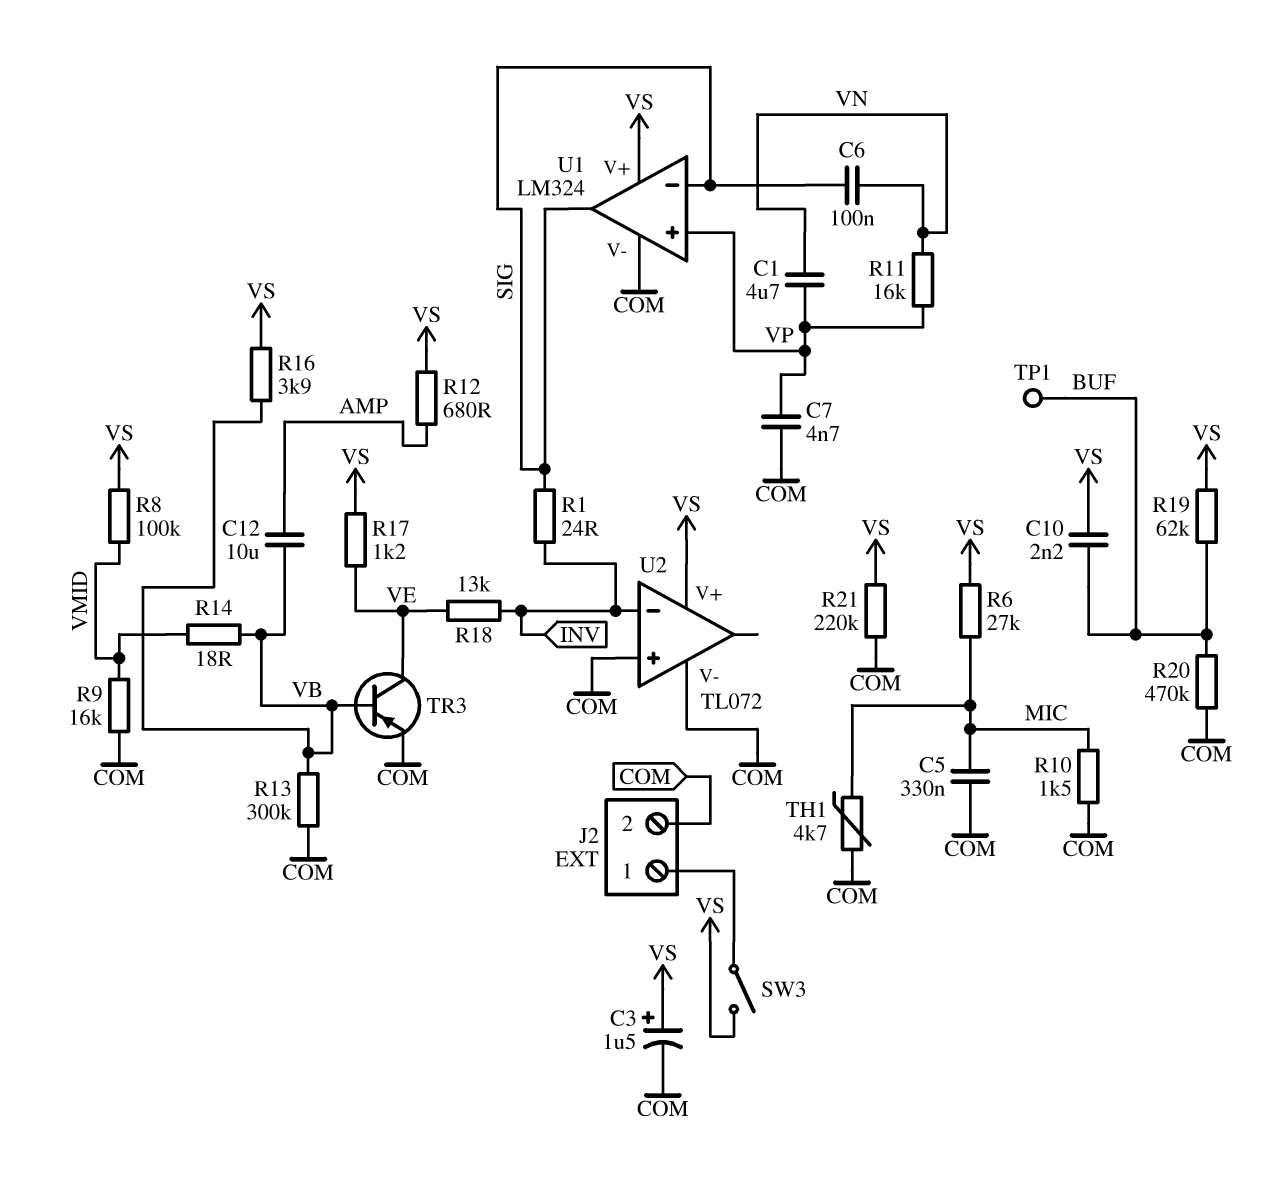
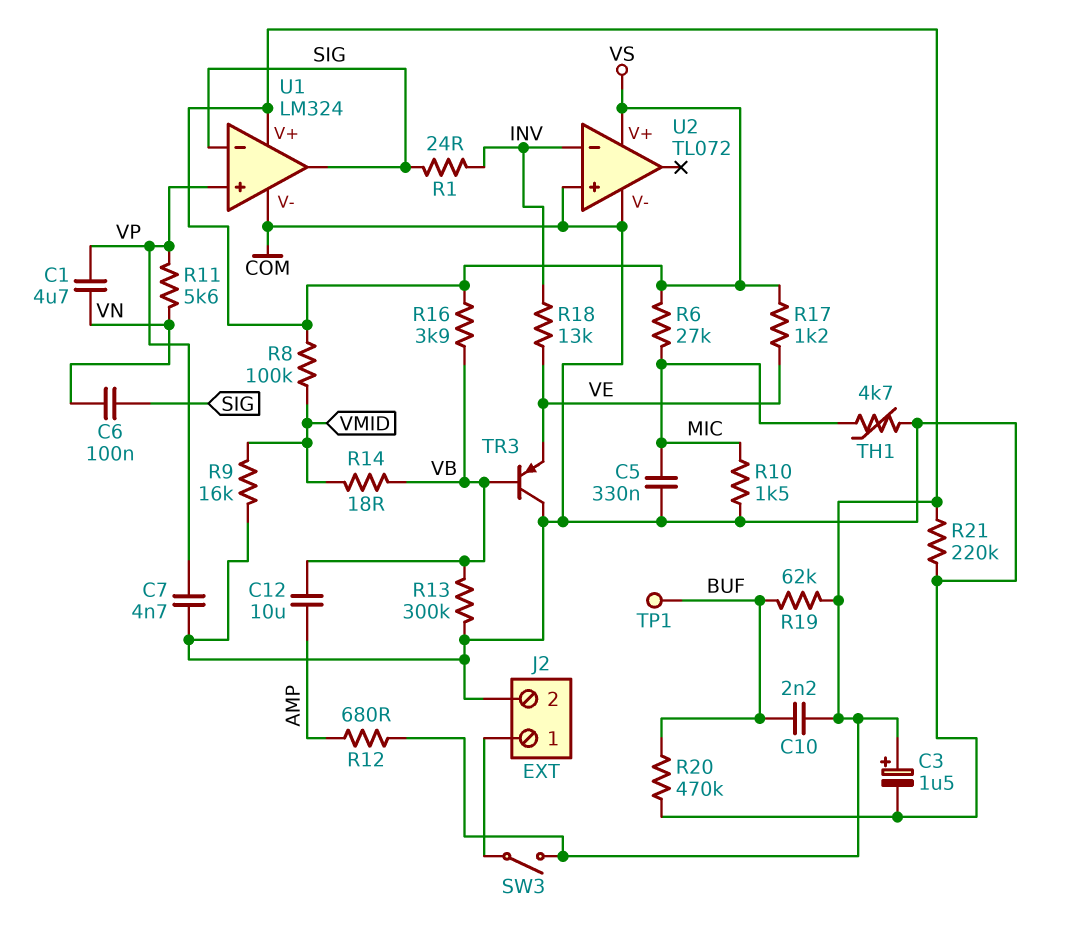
R11: 16k (VN, VP) -> 5.6k (VN, VP)
TR3: PNP (B VB, C VE, E COM) -> PNP (B VB, C COM, E VE)

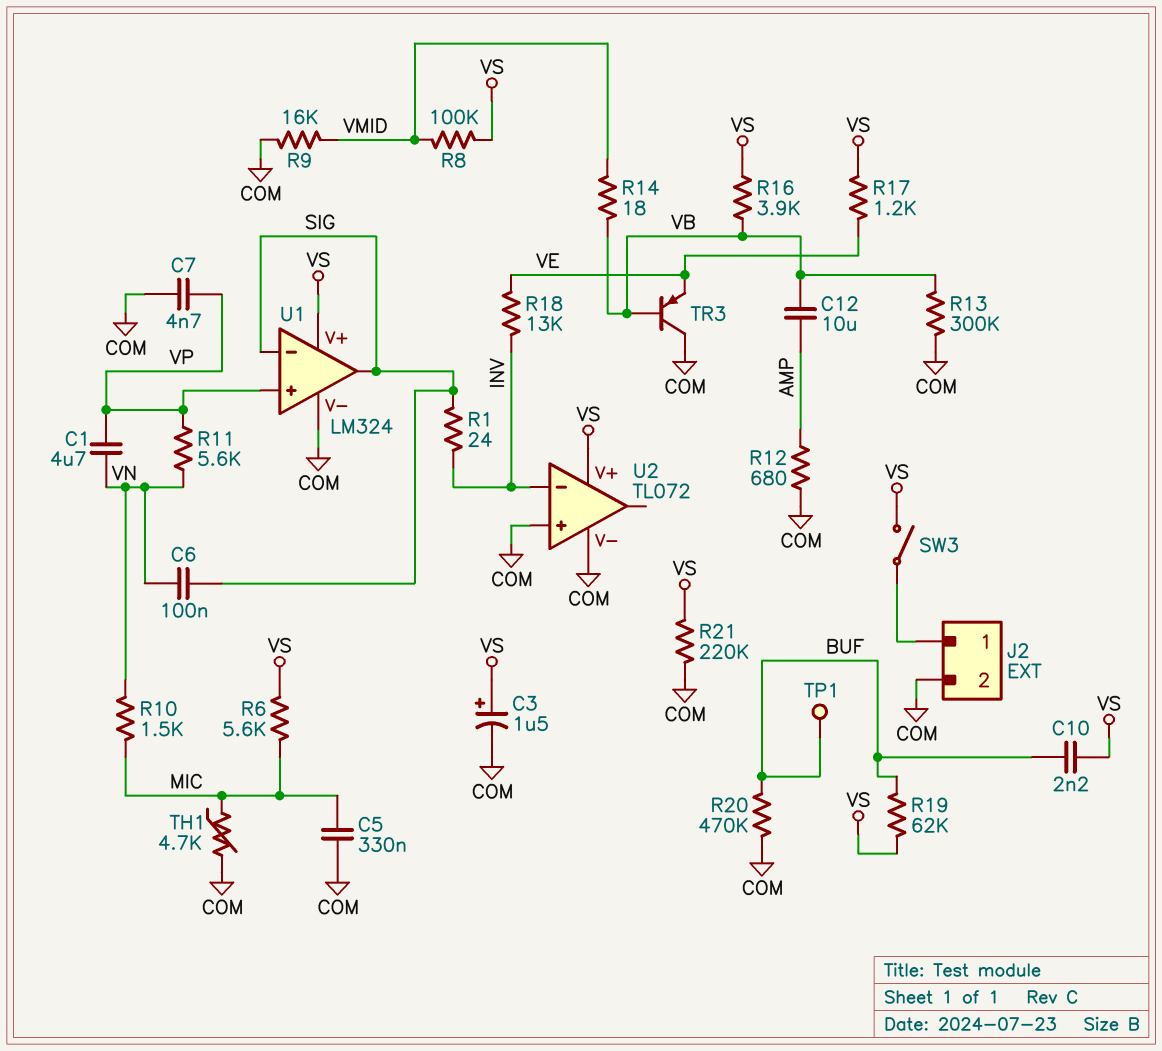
R6: 27k (MIC, VS) -> 5.6k (MIC, VS)
R10: 1.5k (COM, MIC) -> 1.5k (MIC, VN)
R12: 680 (AMP, VS) -> 680 (AMP, COM)

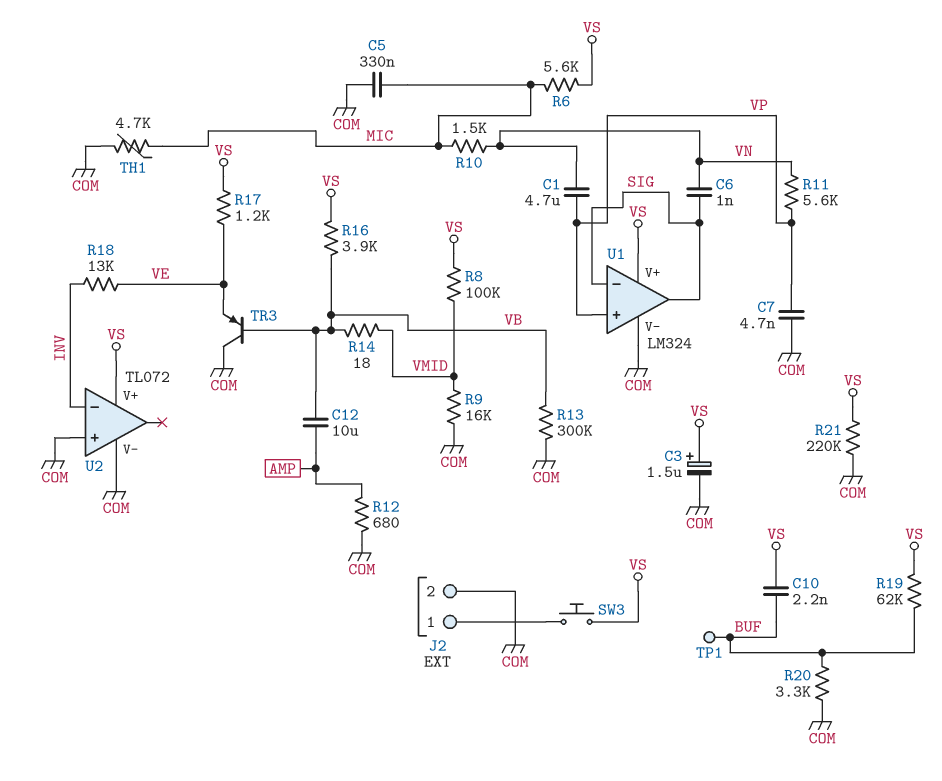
C6: 100nF (SIG, VN) -> 1nF (SIG, VN)
R1: 24 (INV, SIG) -> none
R20: 470k (BUF, COM) -> 3.3k (BUF, COM)
SW3: switch (J2/1, VS) -> button (J2/1, VS)

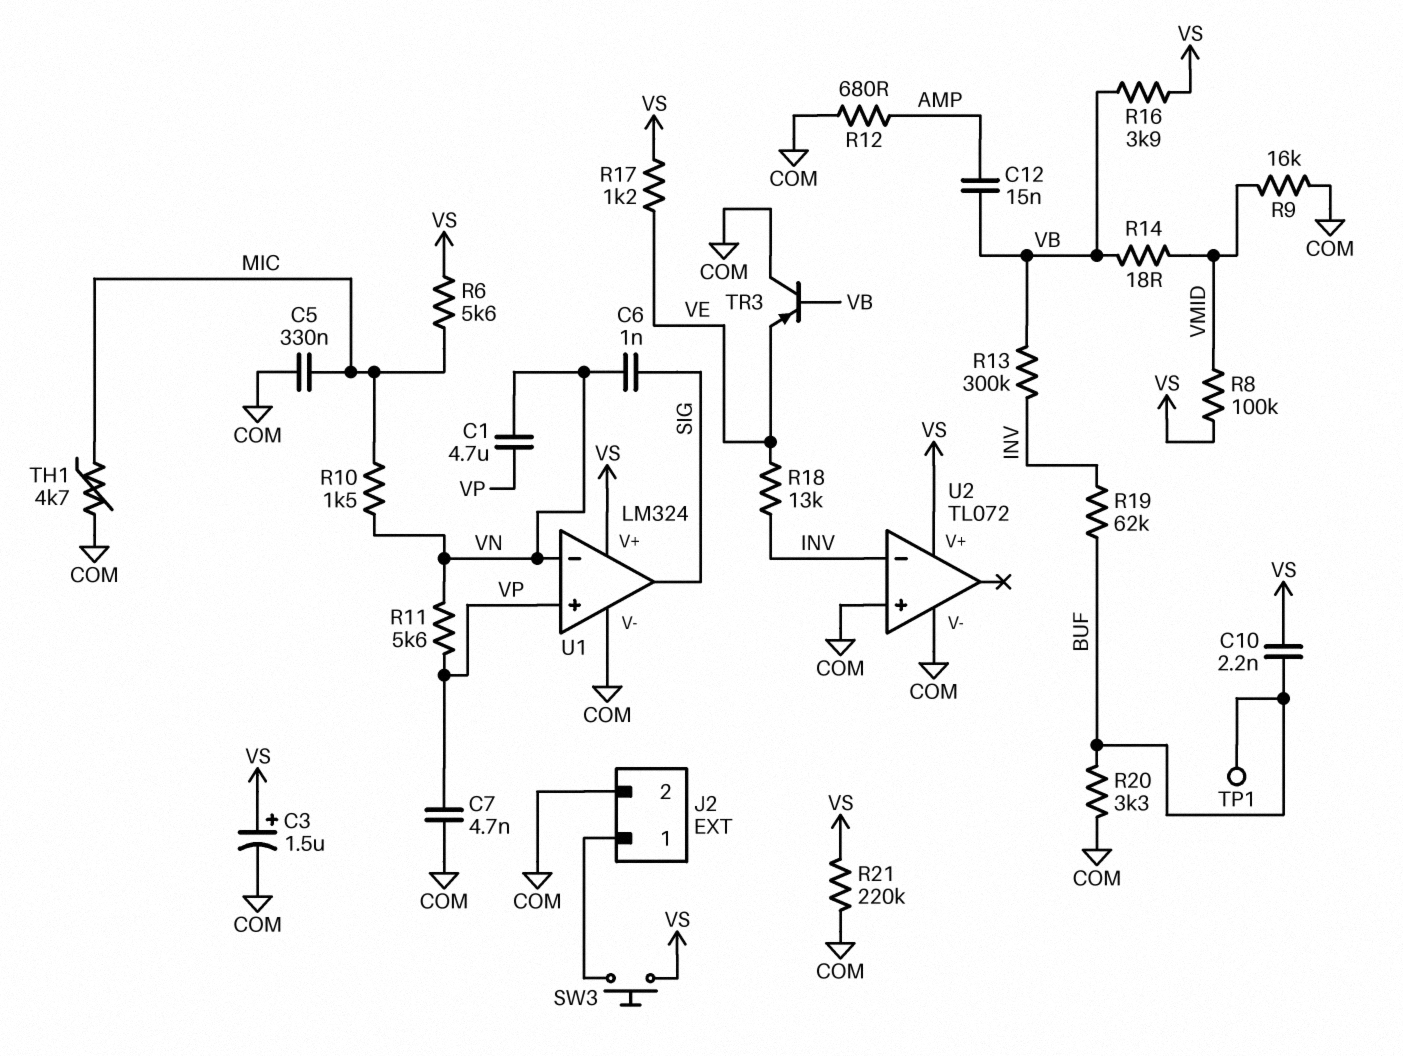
C12: 10uF (AMP, VB) -> 15nF (AMP, VB)
R13: 300k (COM, VB) -> 300k (INV, VB)
R19: 62k (BUF, VS) -> 62k (BUF, INV)
U1 pin in-: SIG -> VN

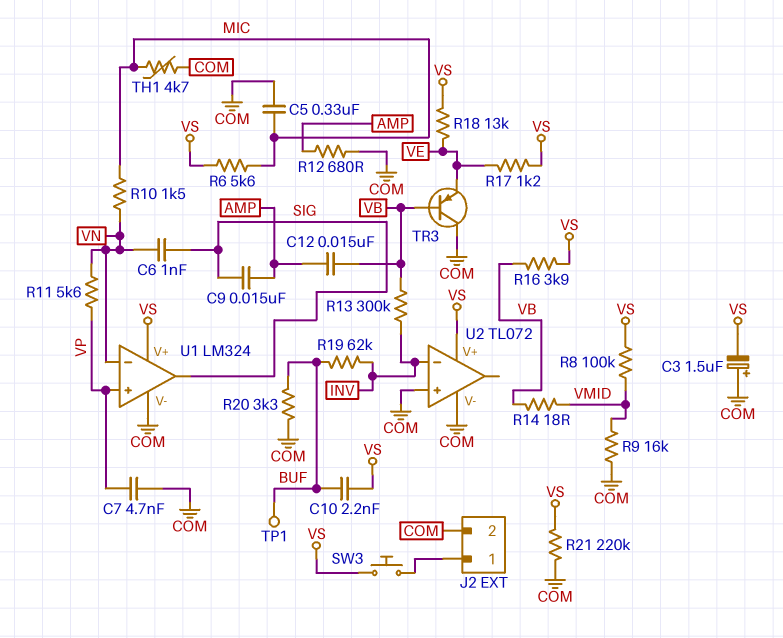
C1: 4.7uF (VN, VP) -> none
C3: 1.5uF (plus VS, minus COM) -> 1.5uF (plus COM, minus VS)
C9: none -> 15nF (AMP, SIG)
R18: 13k (INV, VE) -> 13k (VE, VS)

